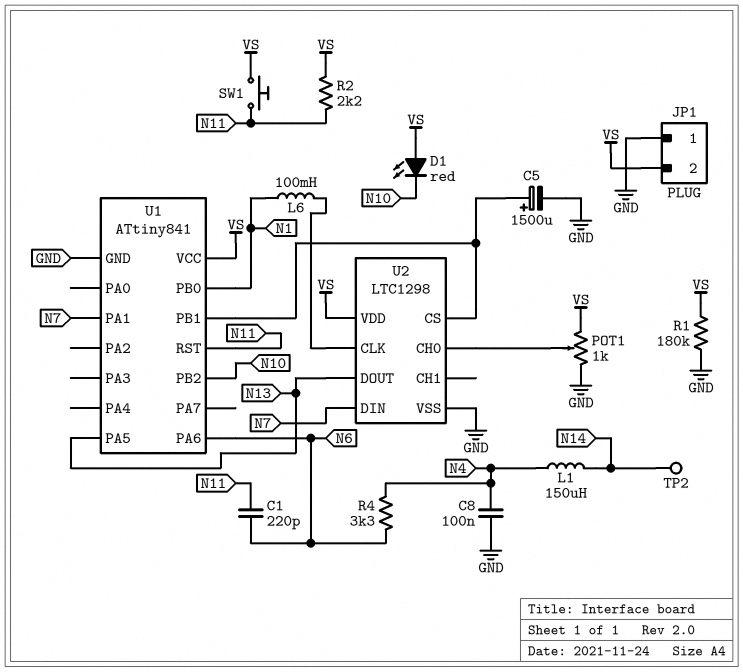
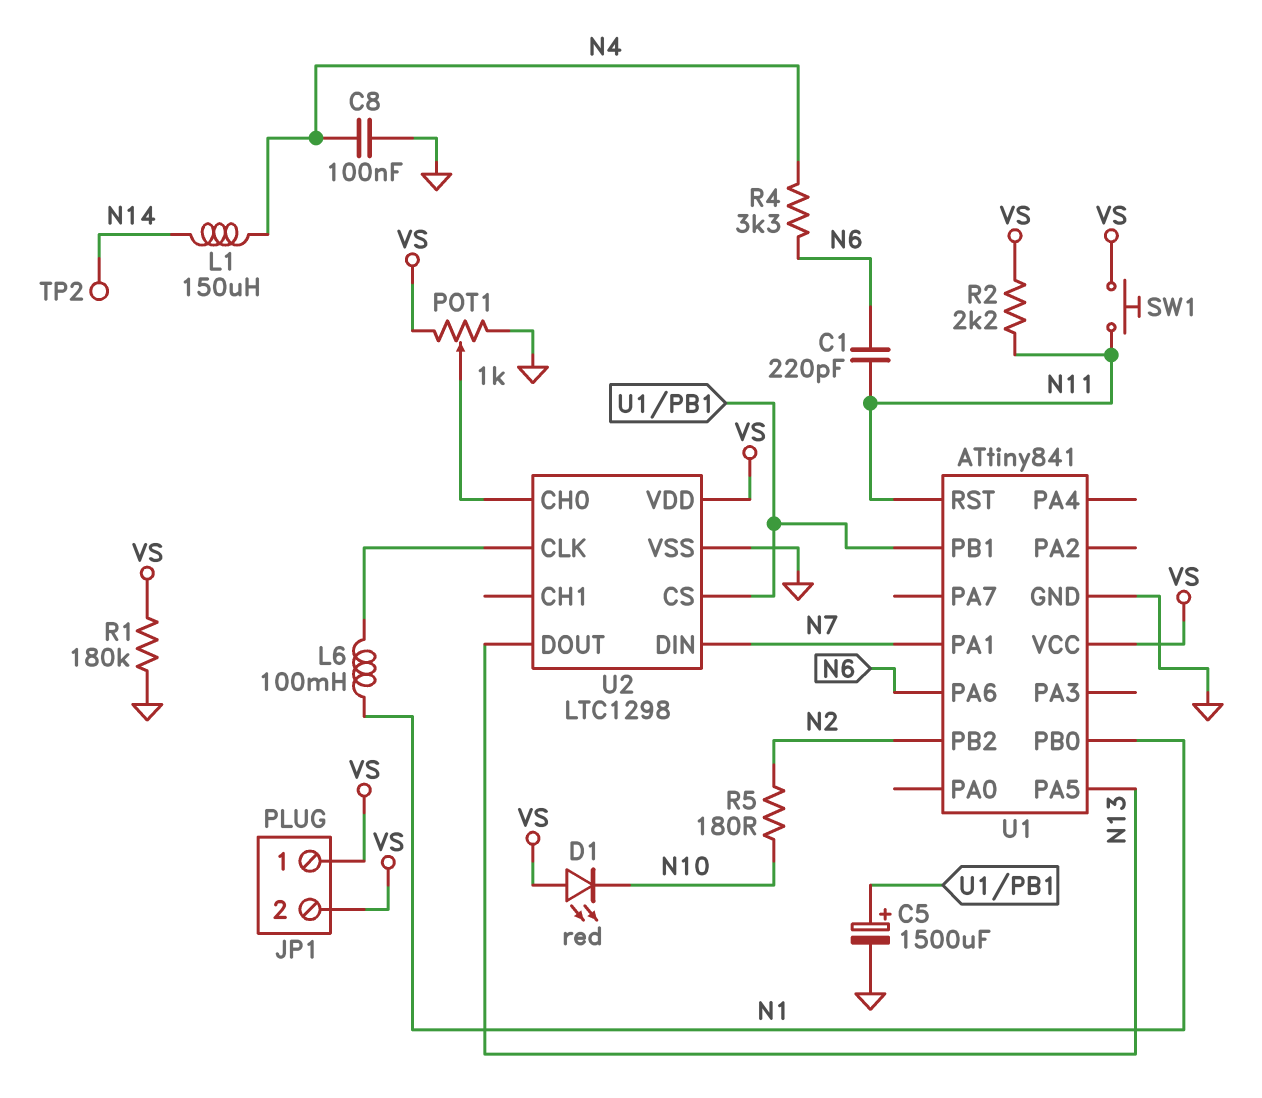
JP1 pin 1: GND -> VS
R5: none -> 180 (N2, N10)
U1 pin PB2: N10 -> N2

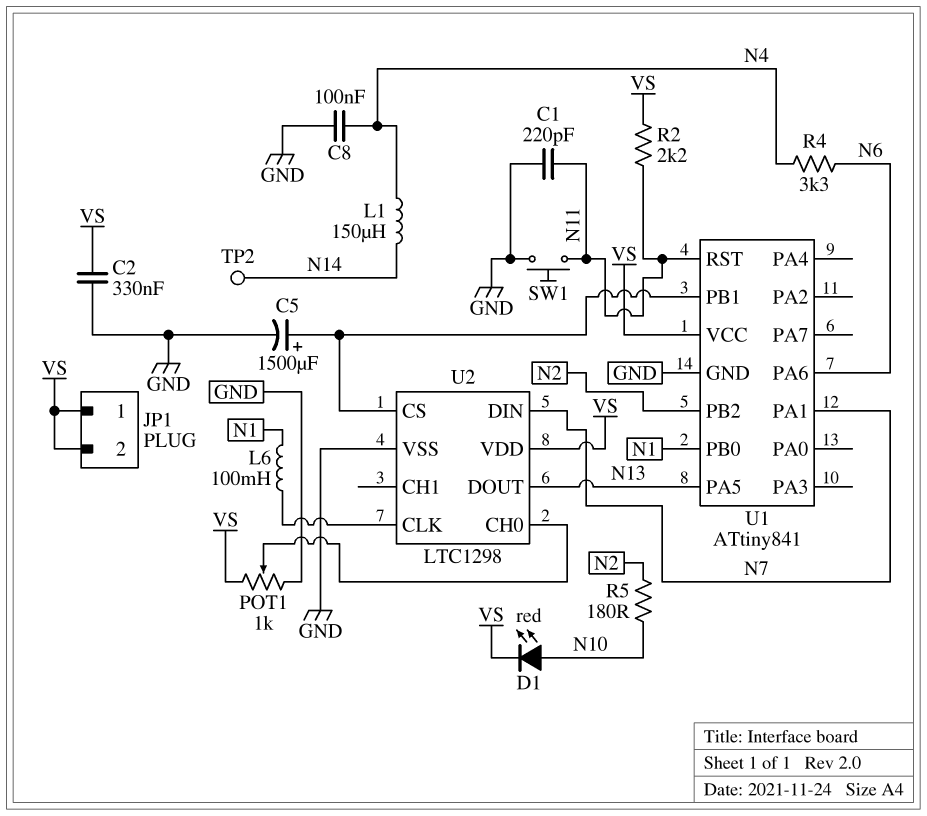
C1: 220pF (N6, N11) -> 220pF (GND, N11)
C2: none -> 330nF (GND, VS)
D1: LED red (A VS, K N10) -> LED red (A N10, K VS)
R1: 180k (GND, VS) -> none
SW1: button (N11, VS) -> button (GND, N11)

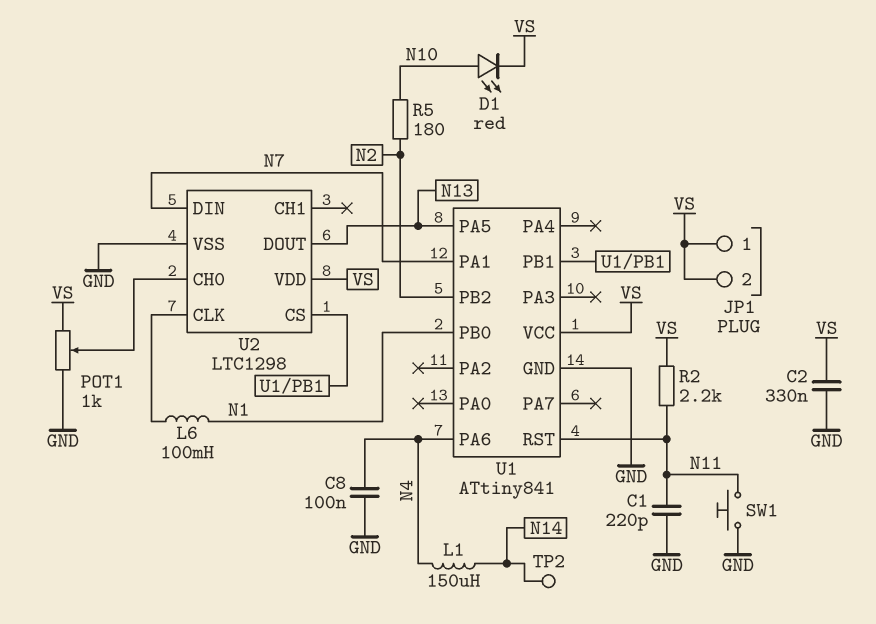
C5: 1500uF (plus U1/PB1, minus GND) -> none
R4: 3.3k (N4, N6) -> none
U1 pin PA6: N6 -> N4

